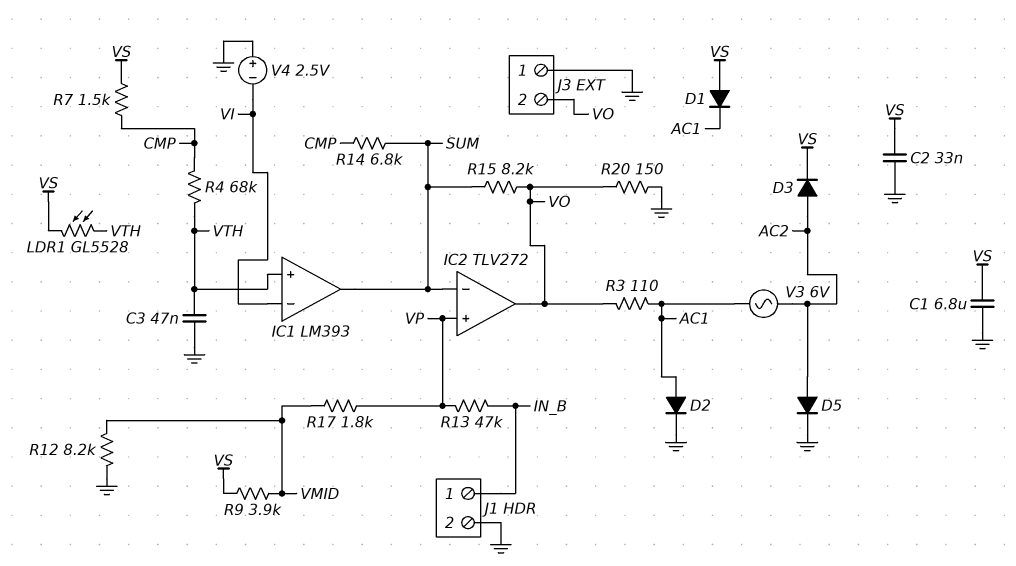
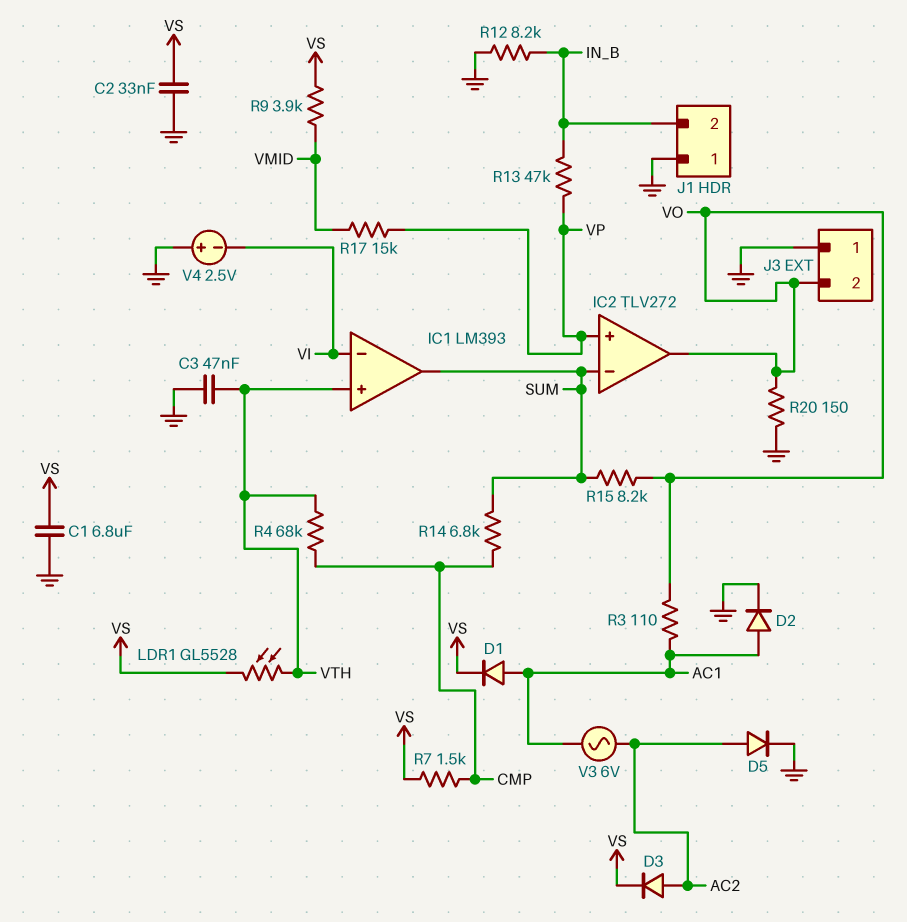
D1: diode (A VS, K AC1) -> diode (A AC1, K VS)
J1 pin 1: IN_B -> GND
J1 pin 2: GND -> IN_B
R12: 8.2k (GND, VMID) -> 8.2k (GND, IN_B)
R17: 1.8k (VMID, VP) -> 15k (VMID, VP)

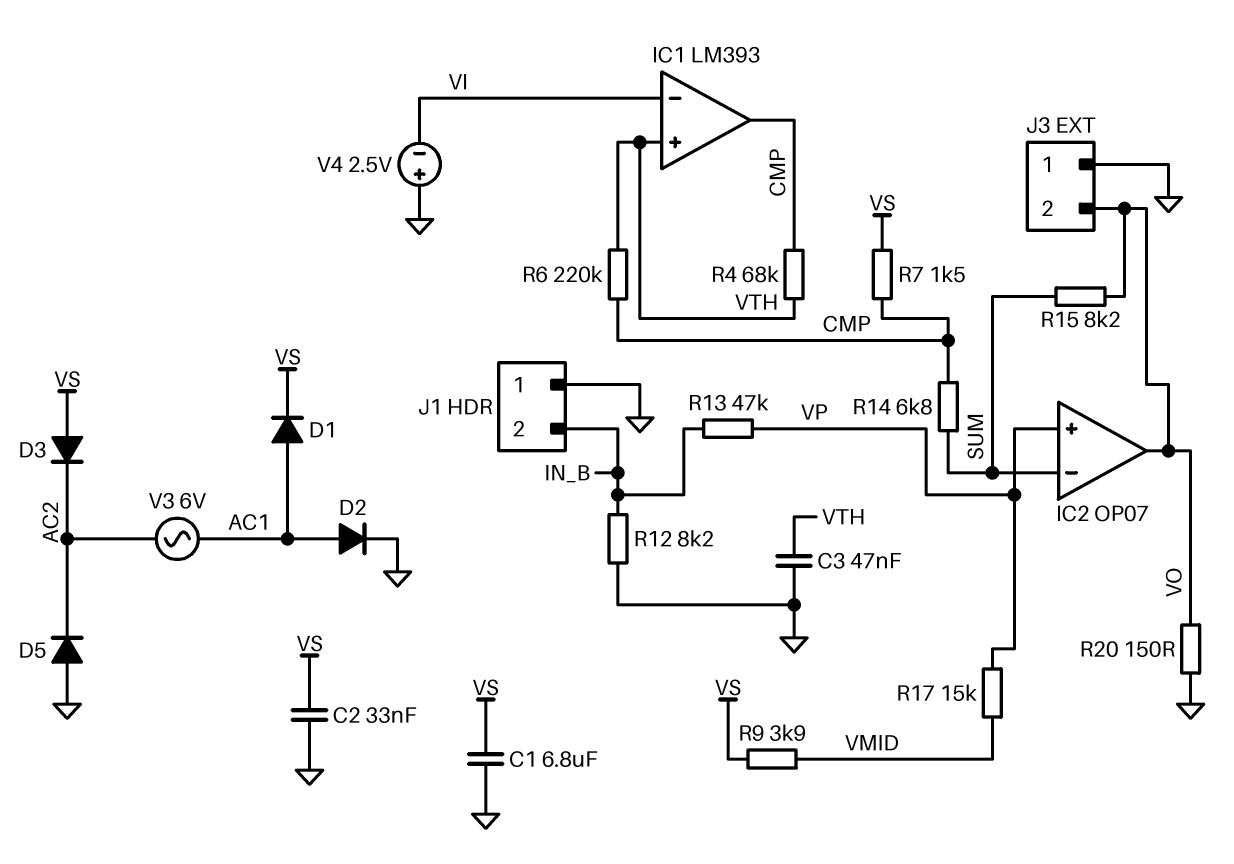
D3: diode (A AC2, K VS) -> diode (A VS, K AC2)
D5: diode (A AC2, K GND) -> diode (A GND, K AC2)
IC1 pin out: SUM -> CMP
IC2: TLV272 -> OP07
LDR1: GL5528 (VS, VTH) -> none
R3: 110 (AC1, VO) -> none
R6: none -> 220k (CMP, VTH)

